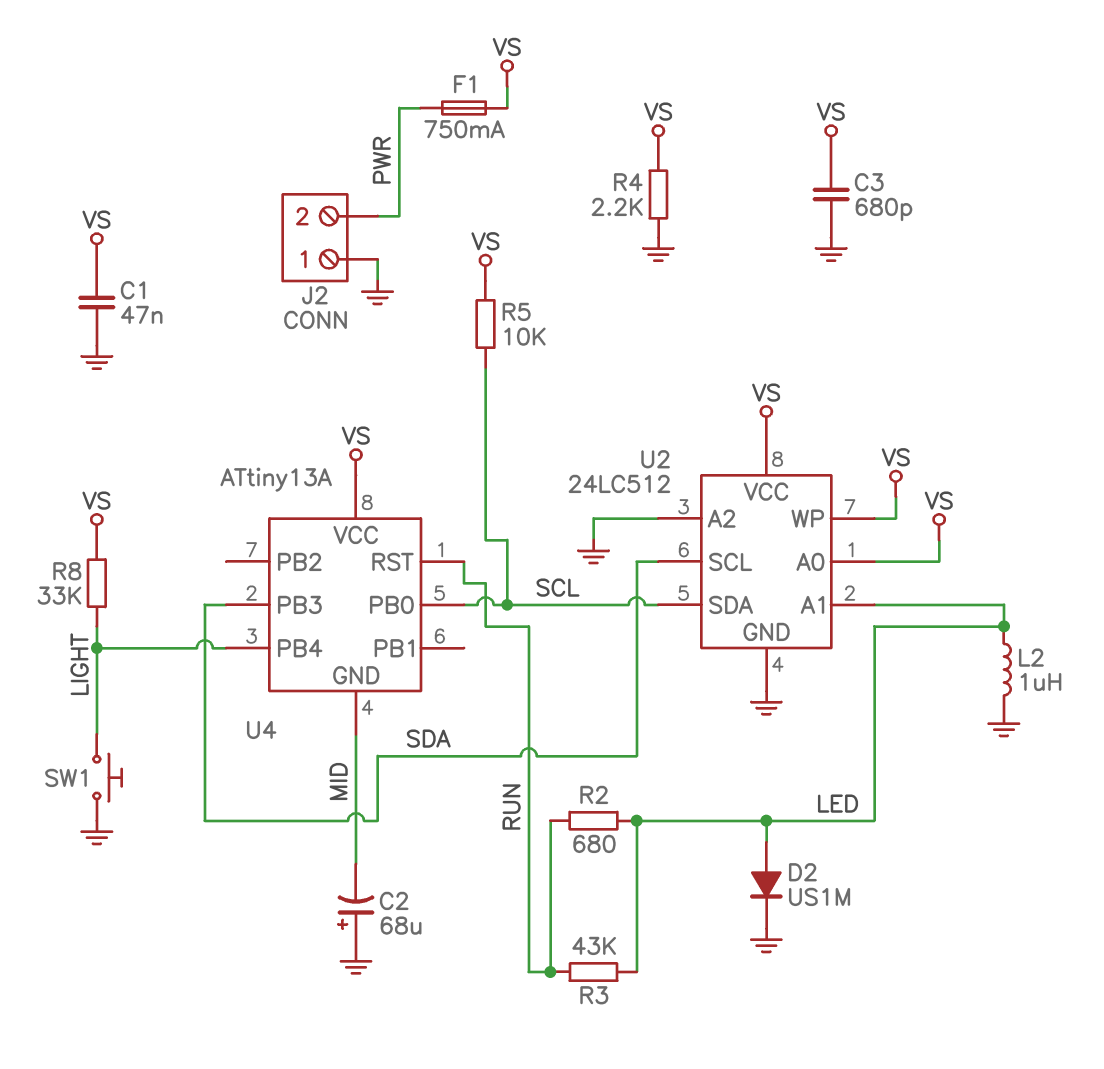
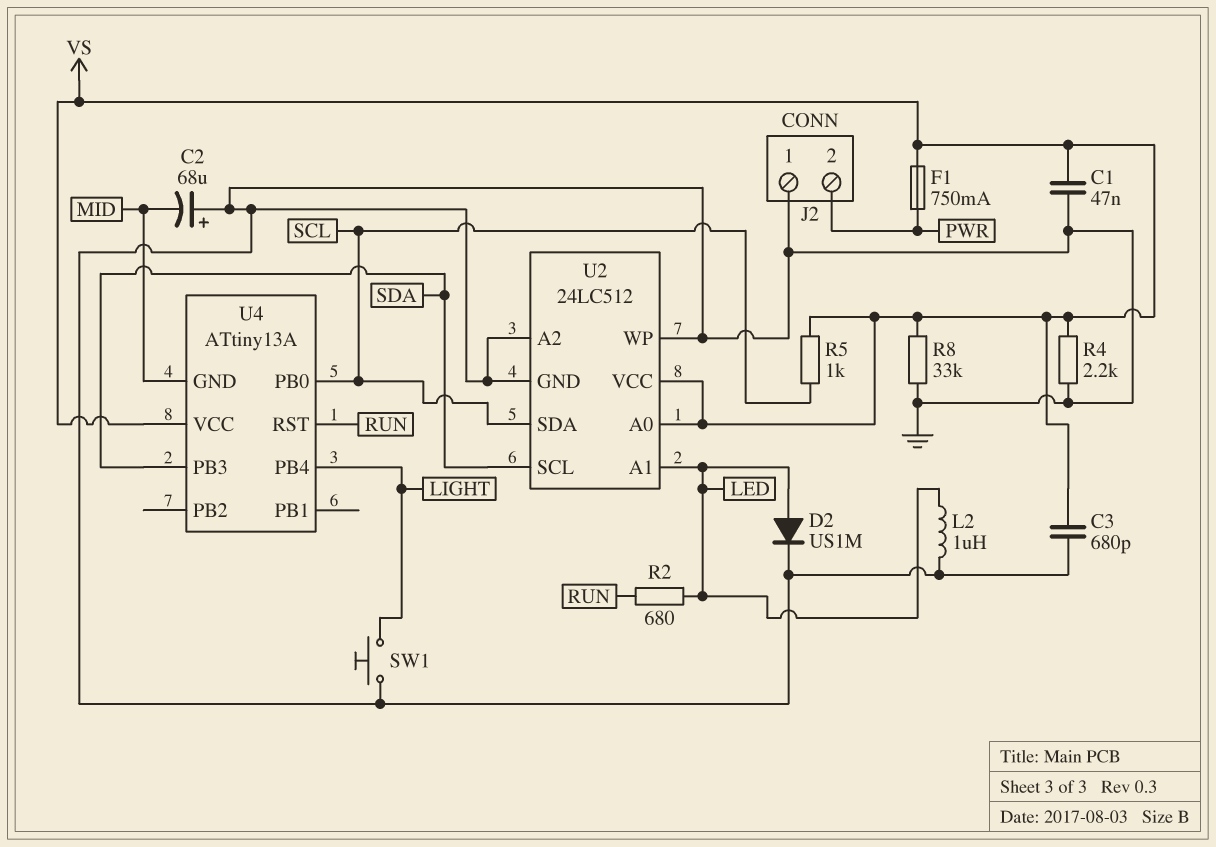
R3: 43k (LED, RUN) -> none
R5: 10k (SCL, VS) -> 1k (SCL, VS)
R8: 33k (LIGHT, VS) -> 33k (GND, VS)
U2 pin WP: VS -> GND

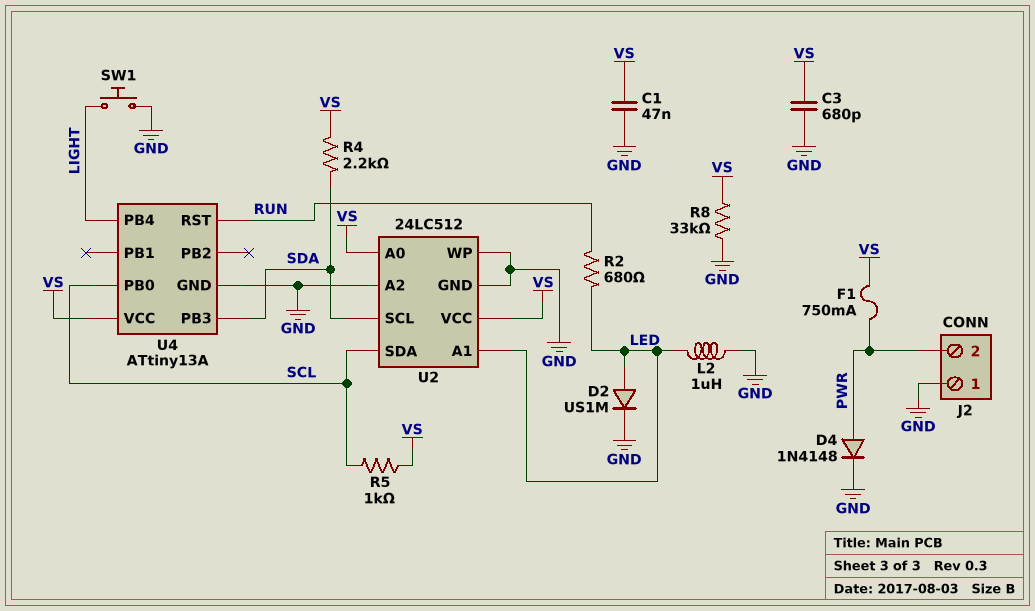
C2: 68uF (plus GND, minus MID) -> none
D4: none -> diode 1N4148 (A PWR, K GND)
R4: 2.2k (GND, VS) -> 2.2k (SDA, VS)
U4 pin GND: MID -> GND

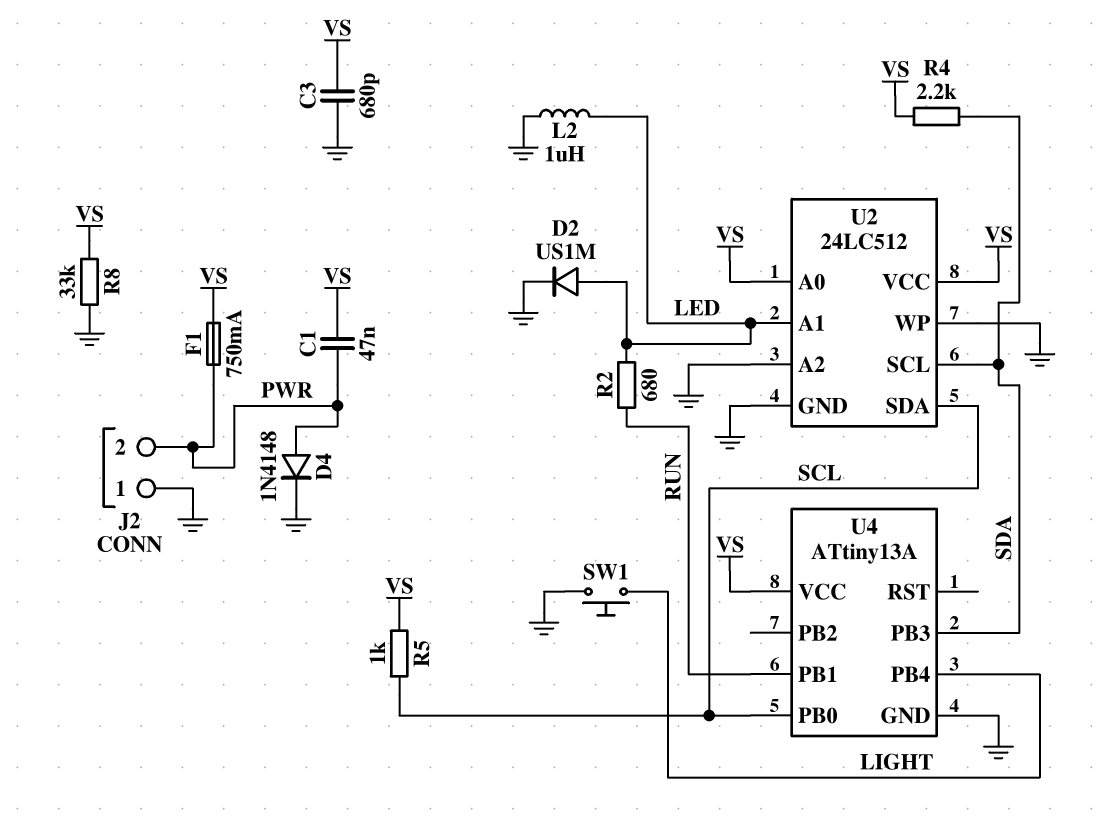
C1: 47nF (GND, VS) -> 47nF (PWR, VS)
U4 pin PB1: none -> RUN
U4 pin RST: RUN -> none

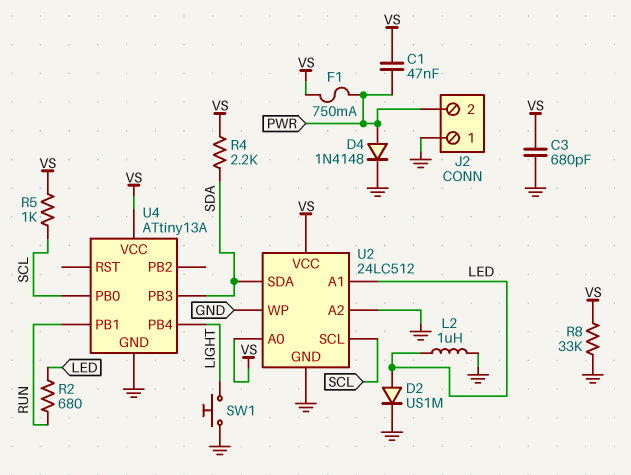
U2 pin SCL: SDA -> SCL
U2 pin SDA: SCL -> SDA

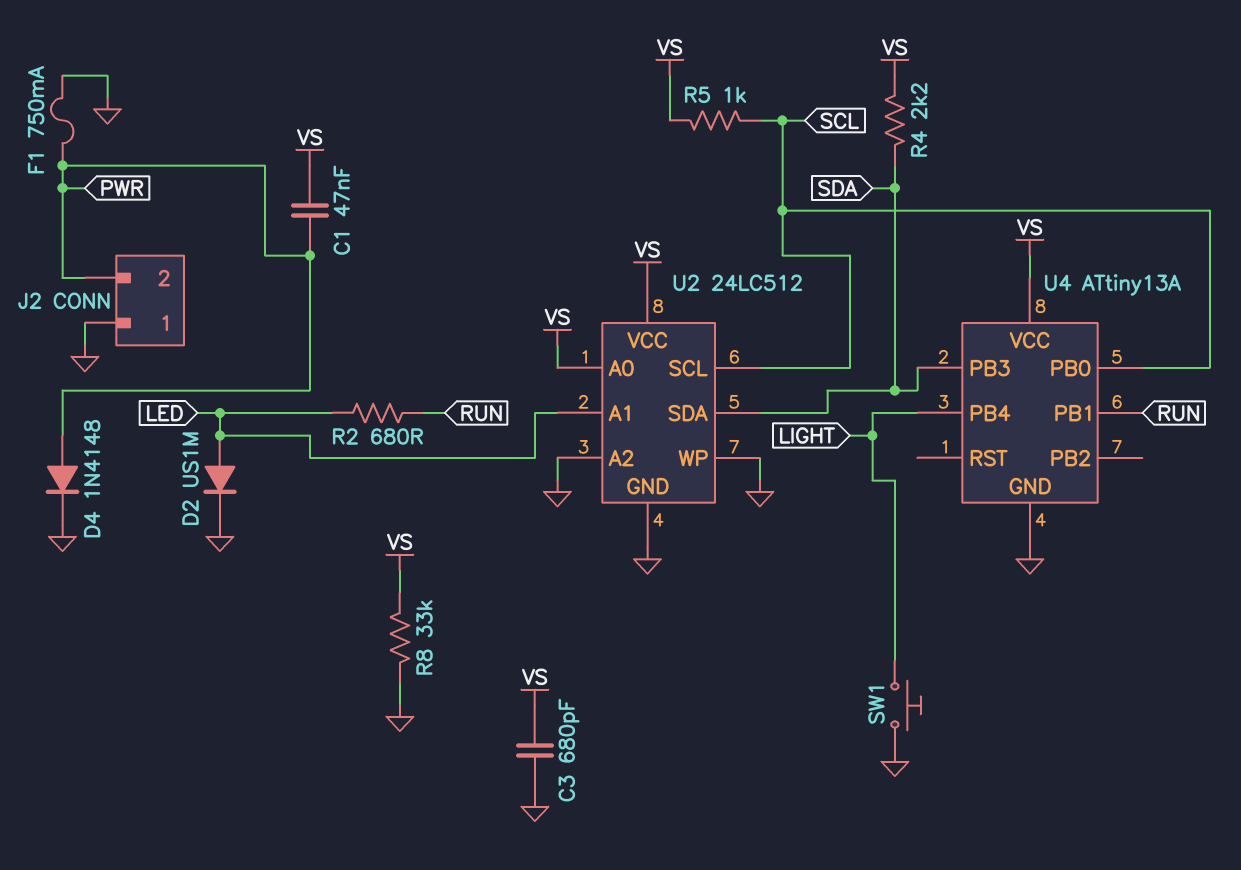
F1: 750mA (PWR, VS) -> 750mA (GND, PWR)
L2: 1uH (GND, LED) -> none

